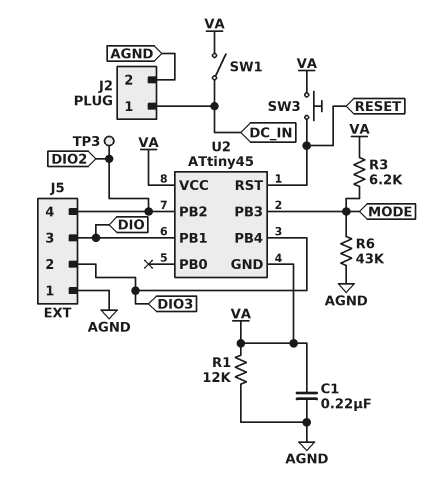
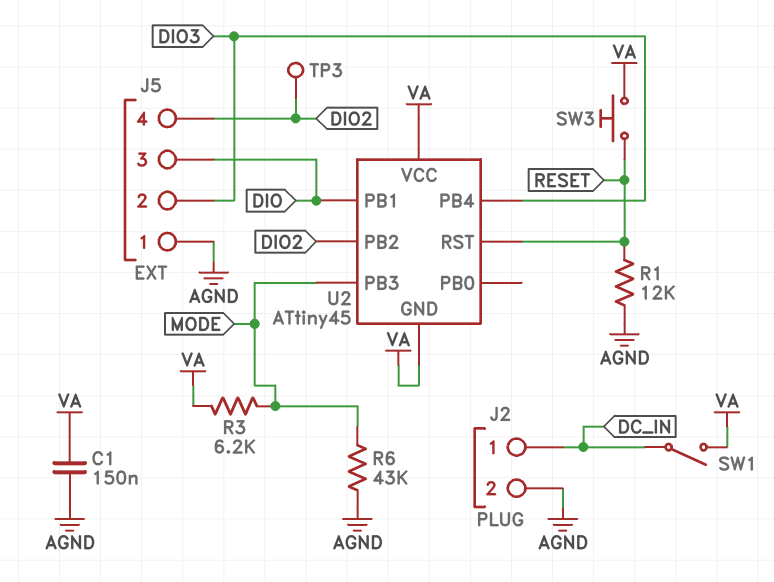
C1: 220nF (AGND, VA) -> 150nF (AGND, VA)
R1: 12k (AGND, VA) -> 12k (AGND, RESET)

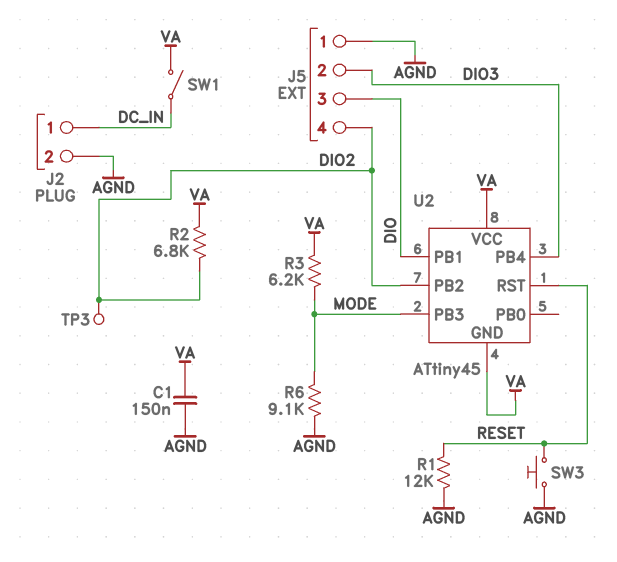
R2: none -> 6.8k (DIO2, VA)
R6: 43k (AGND, MODE) -> 9.1k (AGND, MODE)
SW3: button (RESET, VA) -> button (AGND, RESET)

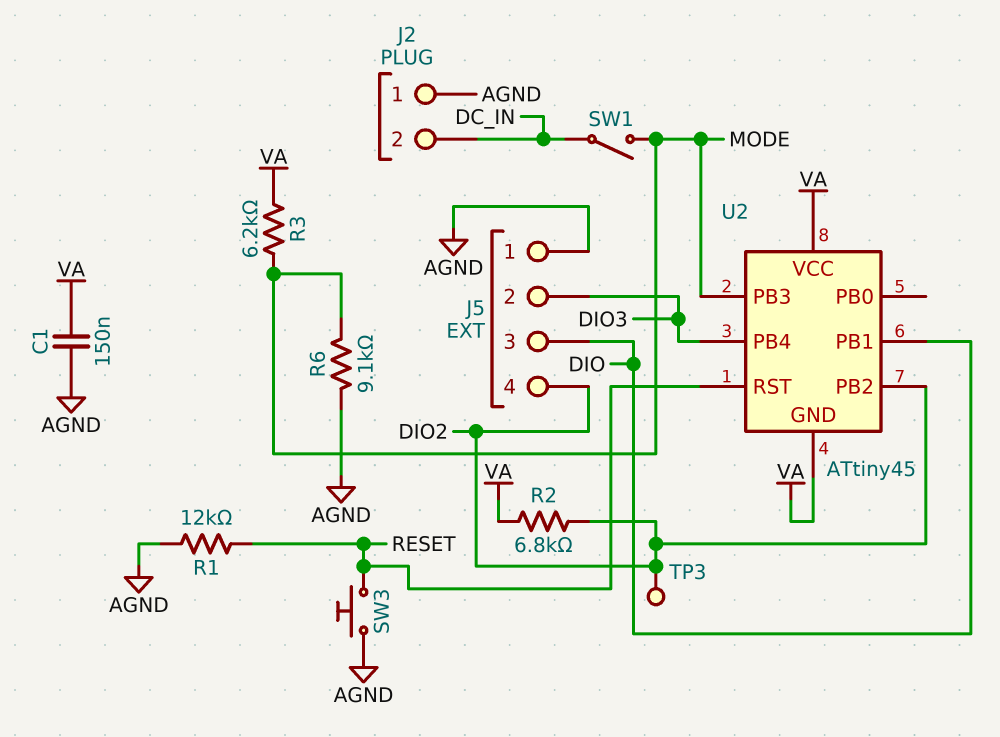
J2 pin 1: DC_IN -> AGND
J2 pin 2: AGND -> DC_IN
SW1: switch (DC_IN, VA) -> switch (DC_IN, MODE)

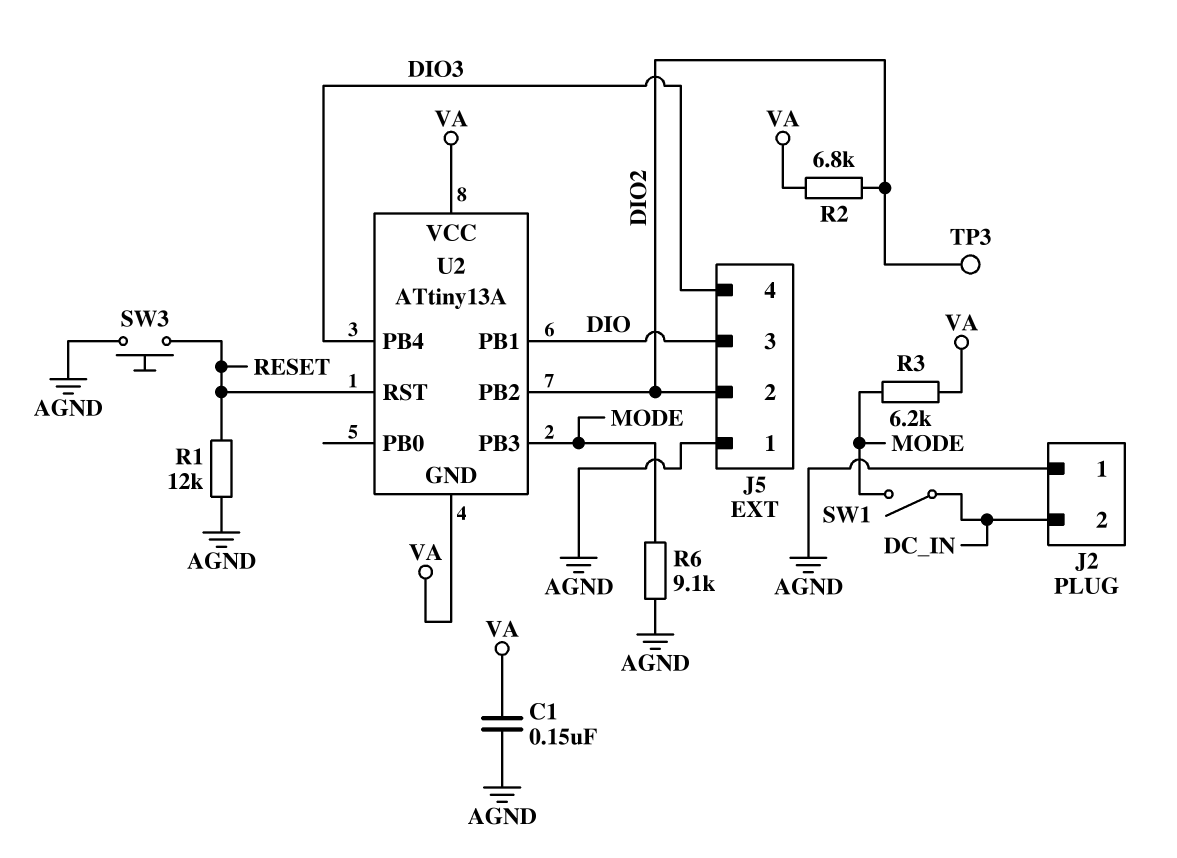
J5 pin 2: DIO3 -> DIO2
J5 pin 4: DIO2 -> DIO3
U2: ATtiny45 -> ATtiny13A

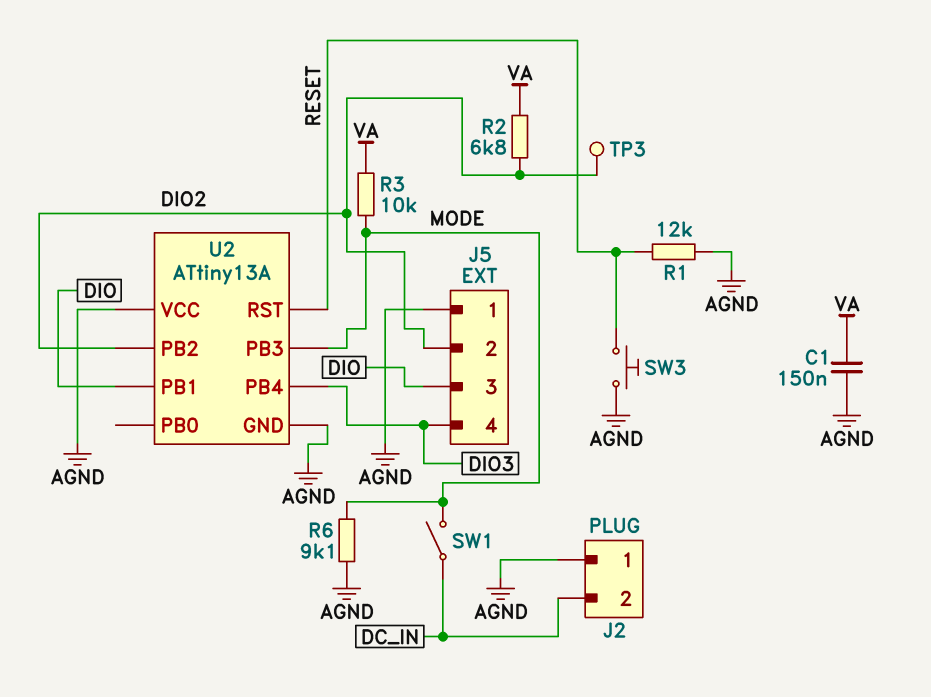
R3: 6.2k (MODE, VA) -> 10k (MODE, VA)
U2 pin GND: VA -> AGND
U2 pin VCC: VA -> AGND

